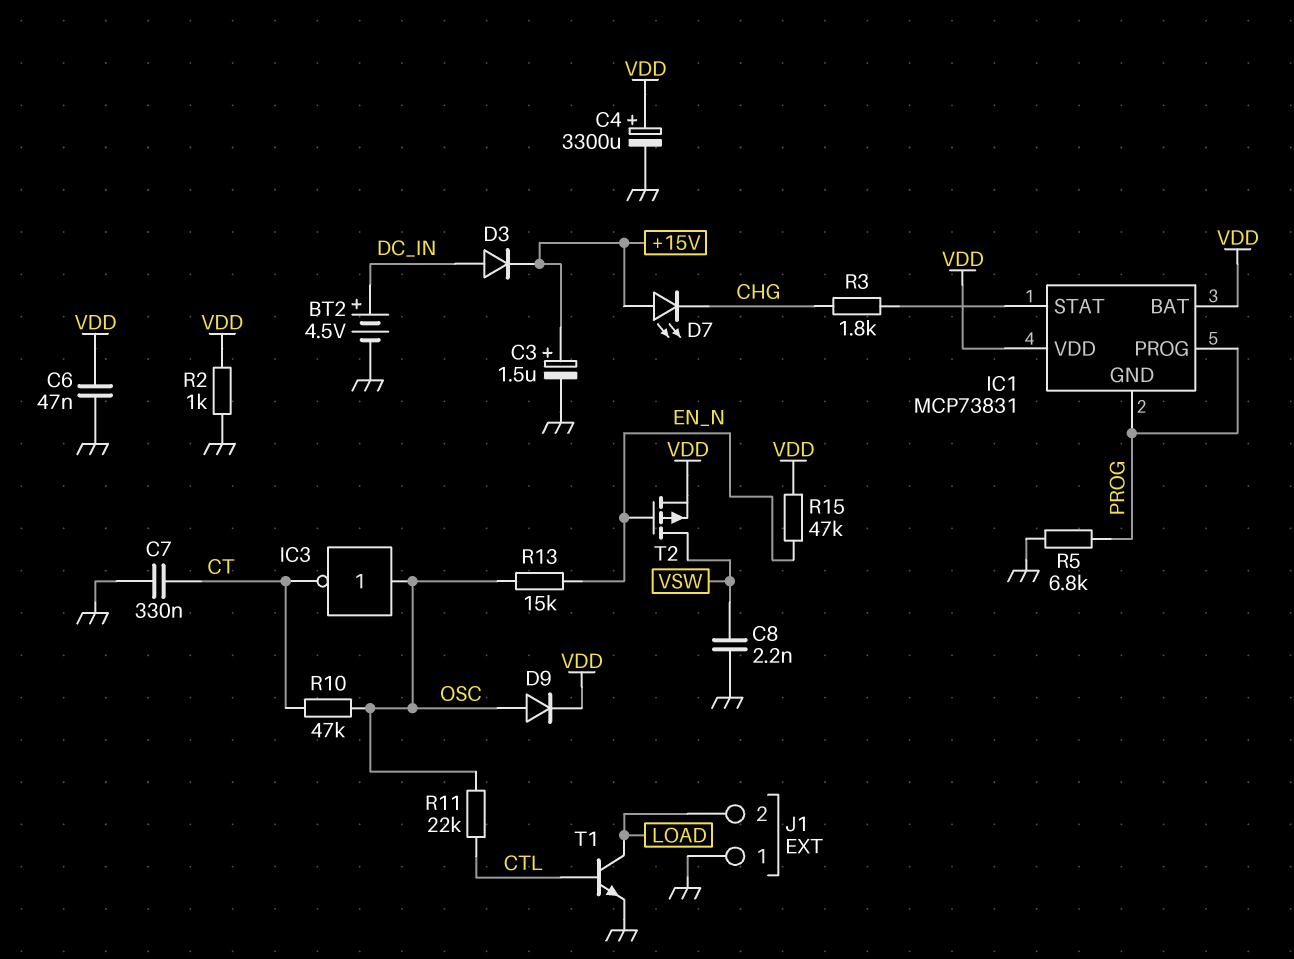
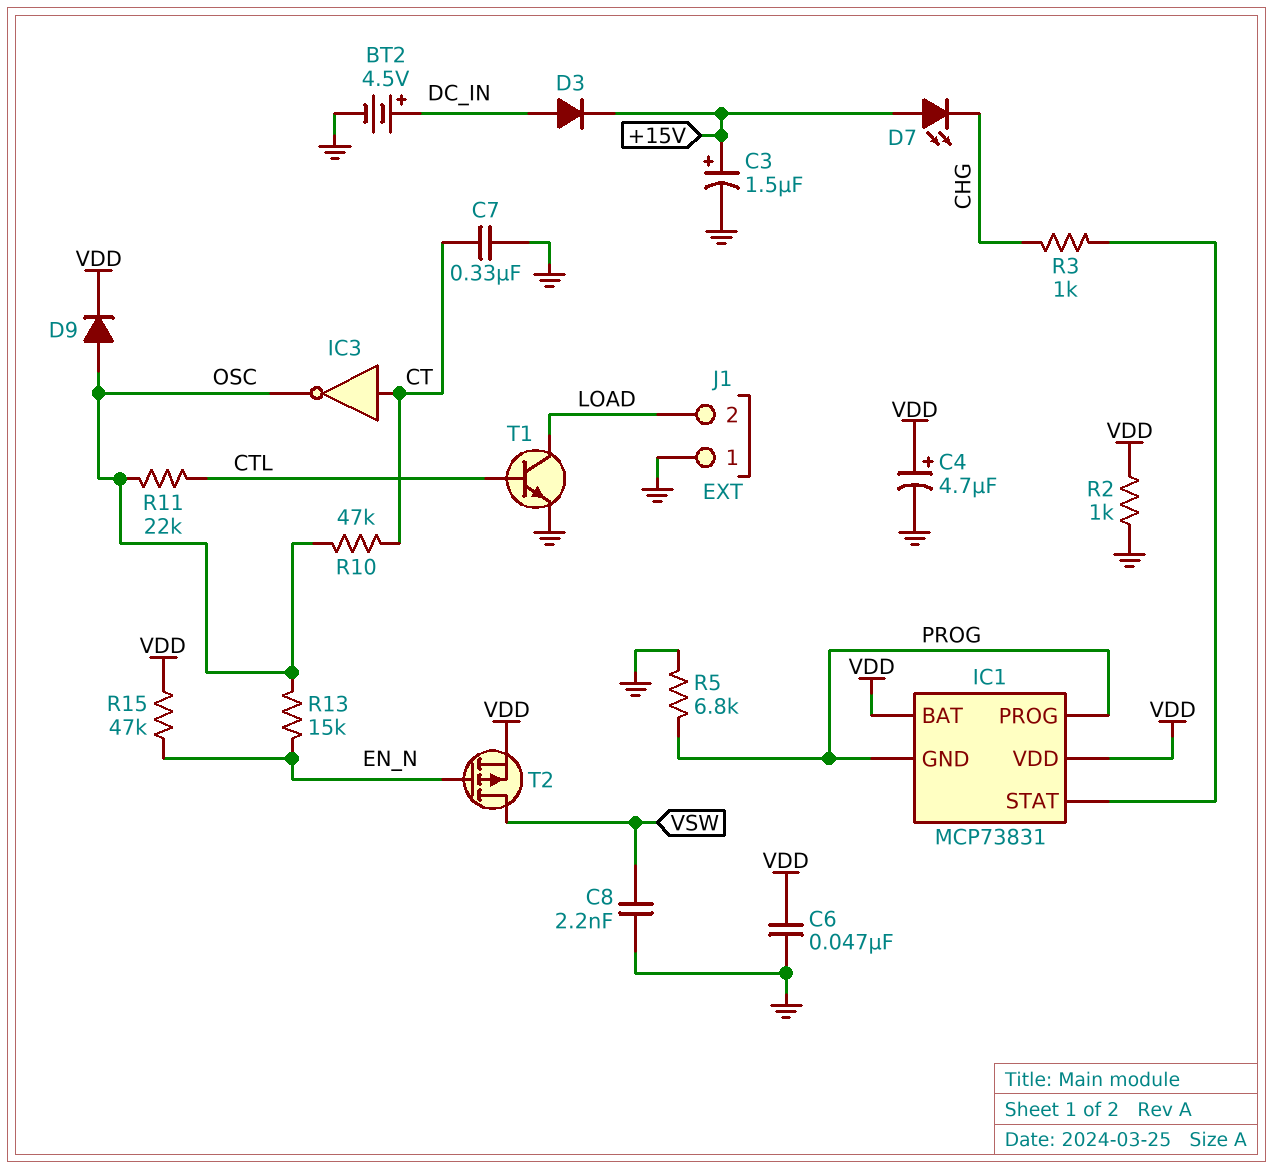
C4: 3300uF (plus VDD, minus GND) -> 4.7uF (plus VDD, minus GND)
IC3: NOT (in OSC, out CT) -> NOT (in CT, out OSC)
R3: 1.8k (CHG, IC1/STAT) -> 1k (CHG, IC1/STAT)

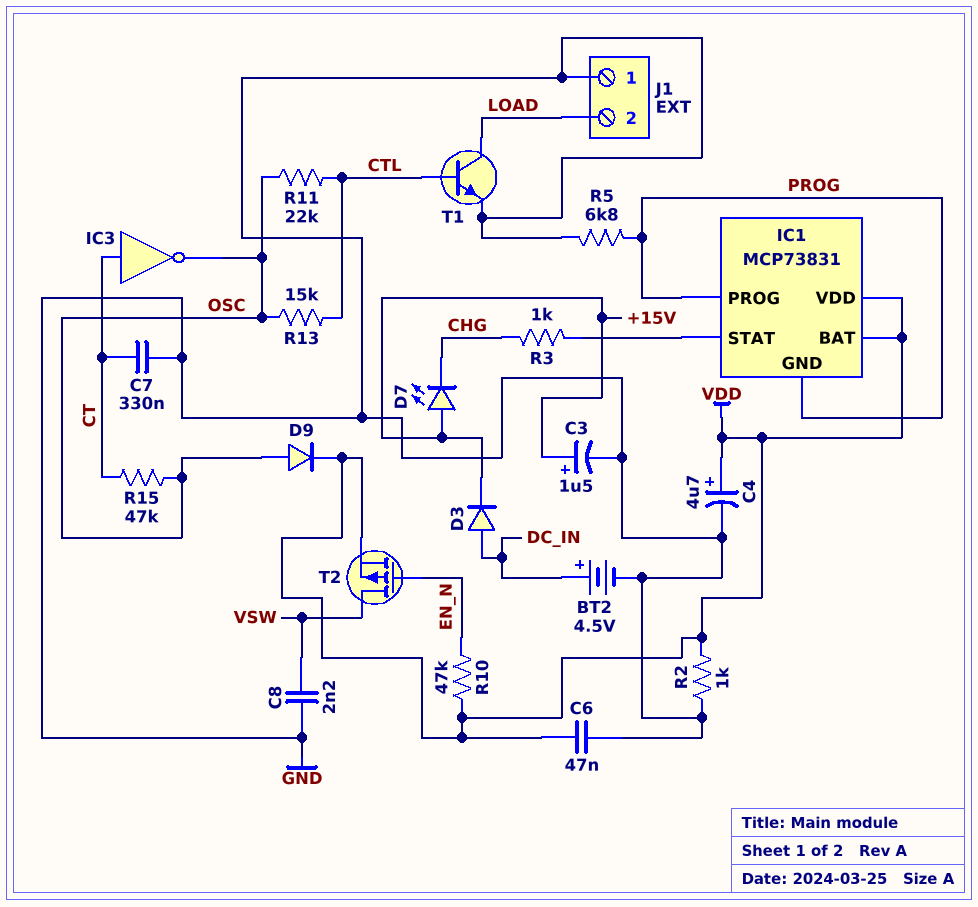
R10: 47k (CT, OSC) -> 47k (EN_N, VDD)
R13: 15k (EN_N, OSC) -> 15k (CTL, OSC)
R15: 47k (EN_N, VDD) -> 47k (CT, OSC)

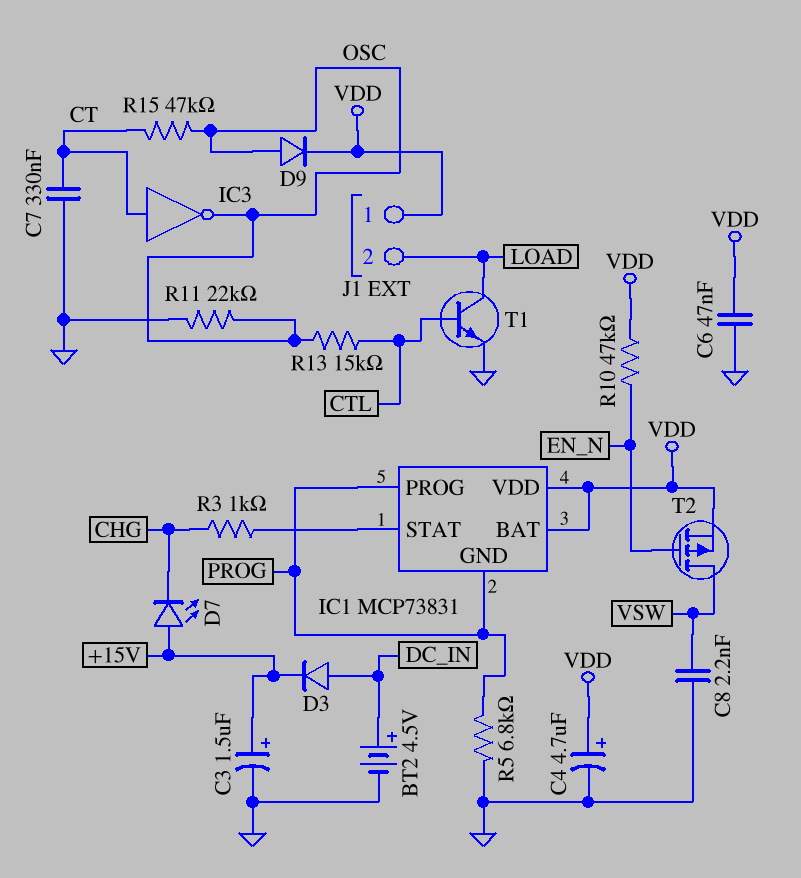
J1 pin 1: GND -> VDD
R2: 1k (GND, VDD) -> none
R11: 22k (CTL, OSC) -> 22k (GND, OSC)

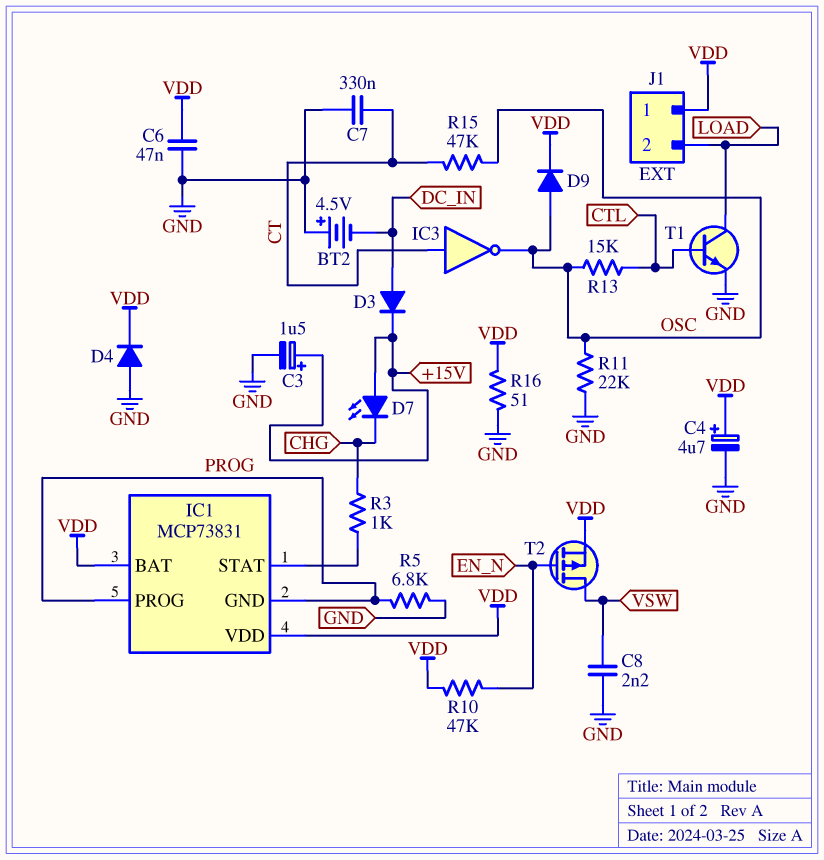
BT2: 4.5V (plus DC_IN, minus GND) -> 4.5V (plus GND, minus DC_IN)
D4: none -> diode (A GND, K VDD)
R16: none -> 51 (GND, VDD)

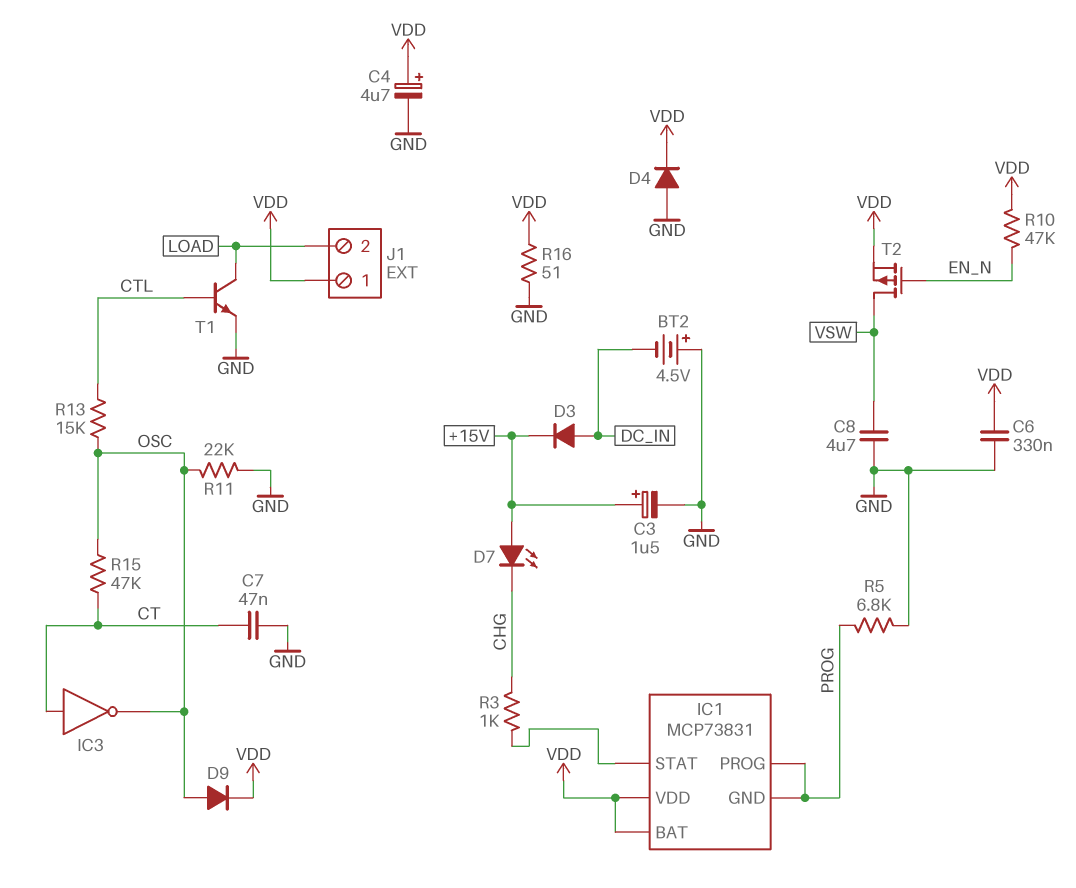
C6: 47nF (GND, VDD) -> 330nF (GND, VDD)
C7: 330nF (CT, GND) -> 47nF (CT, GND)
C8: 2.2nF (GND, VSW) -> 4.7uF (GND, VSW)

